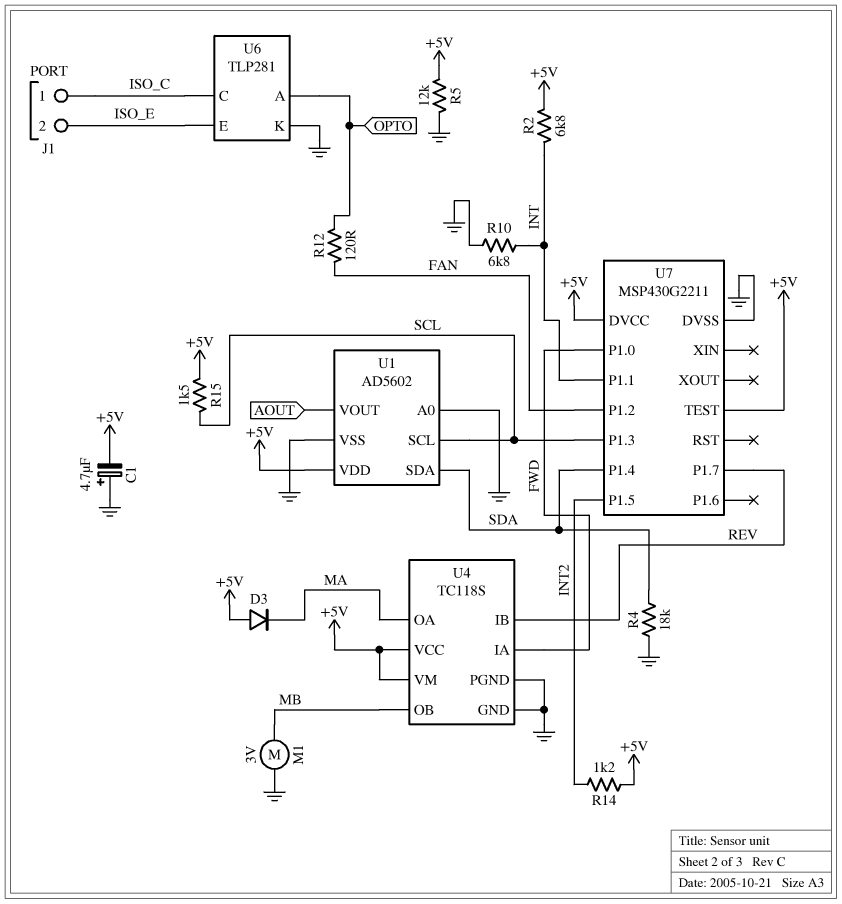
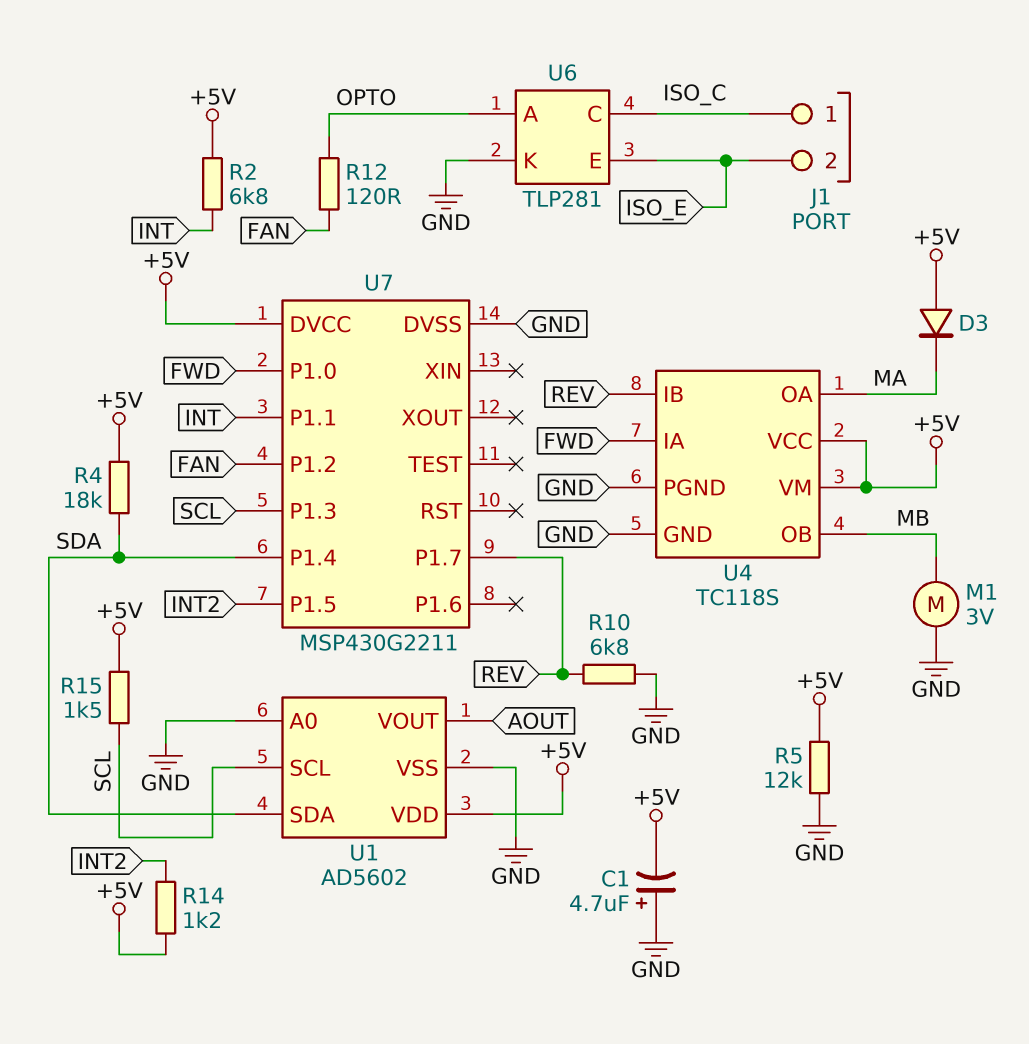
R4: 18k (GND, SDA) -> 18k (+5V, SDA)
R10: 6.8k (GND, INT) -> 6.8k (GND, REV)
U7 pin TEST: +5V -> none

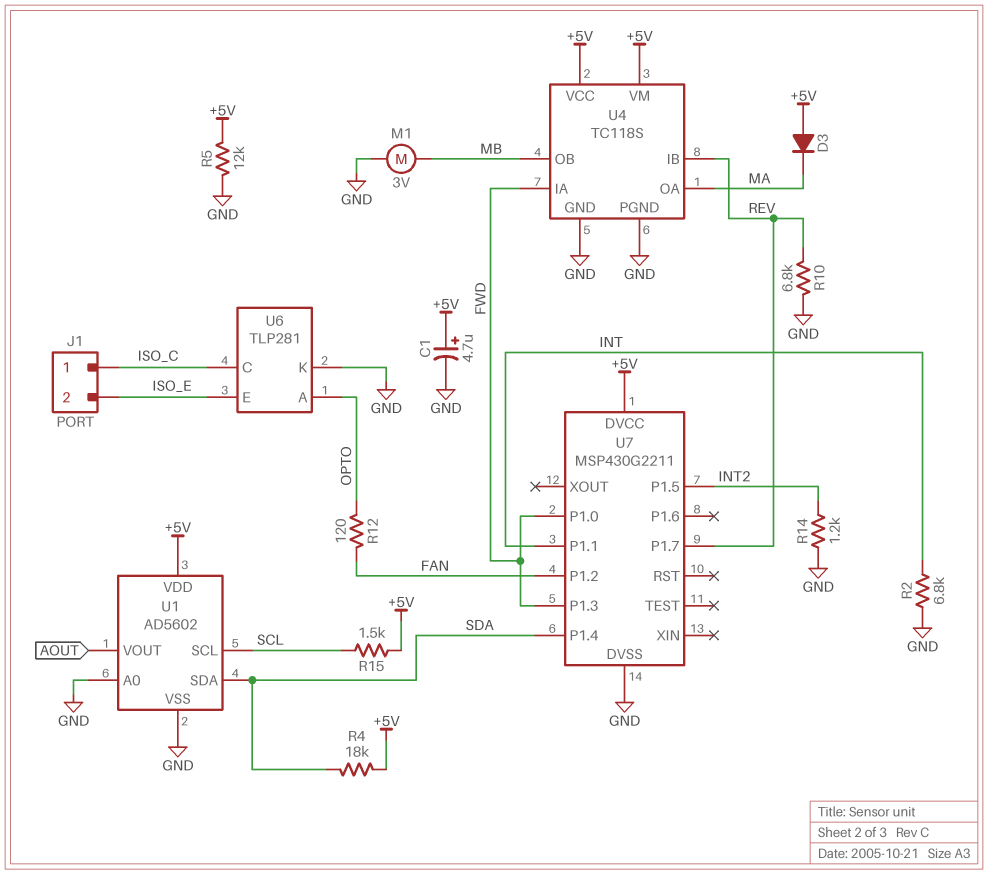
C1: 4.7uF (plus GND, minus +5V) -> 4.7uF (plus +5V, minus GND)
R2: 6.8k (+5V, INT) -> 6.8k (GND, INT)
R14: 1.2k (+5V, INT2) -> 1.2k (GND, INT2)
U7 pin P1.3: SCL -> FWD

